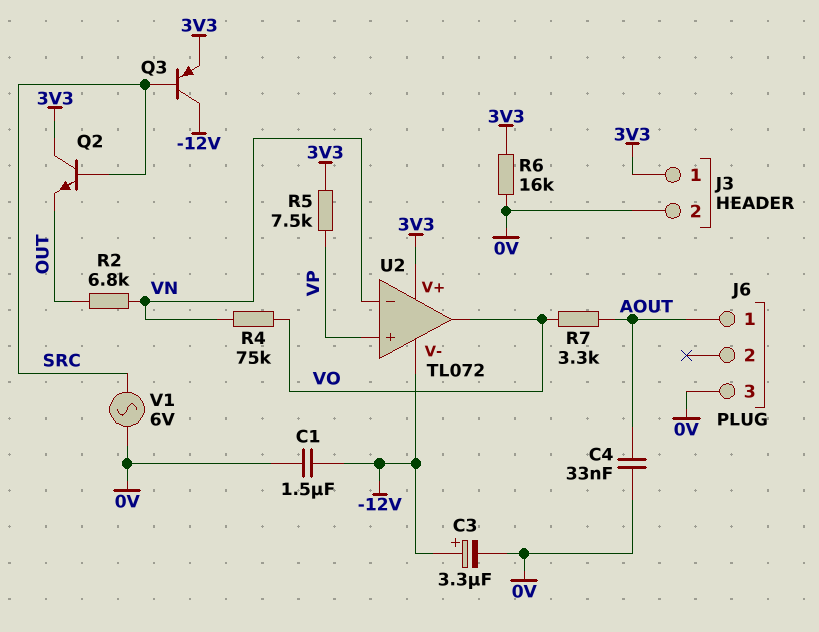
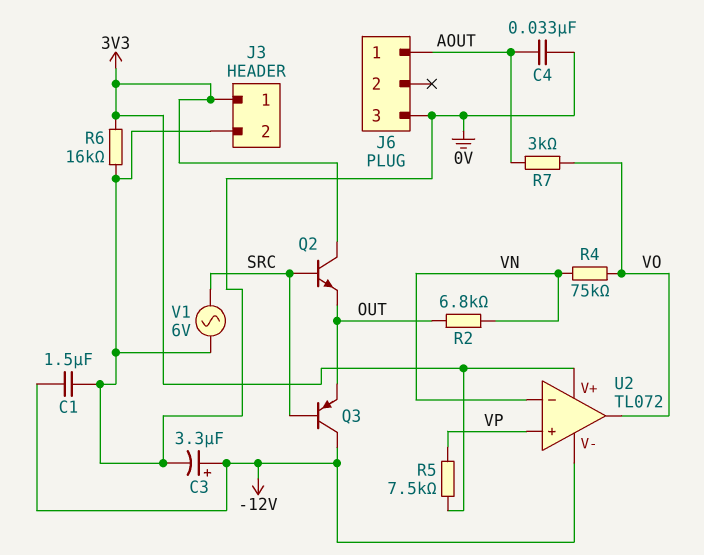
Q3: PNP (B SRC, C -12V, E 3V3) -> PNP (B SRC, C -12V, E OUT)
R7: 3.3k (AOUT, VO) -> 3k (AOUT, VO)

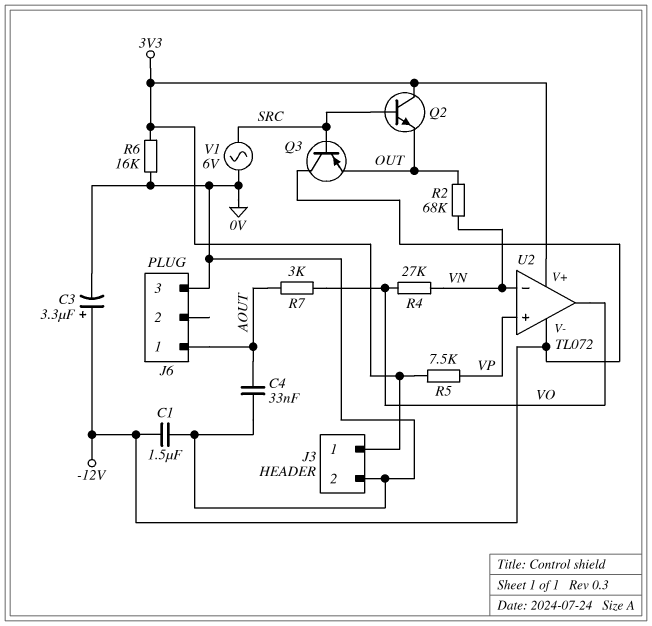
R2: 6.8k (OUT, VN) -> 68k (OUT, VN)
R4: 75k (VN, VO) -> 27k (VN, VO)

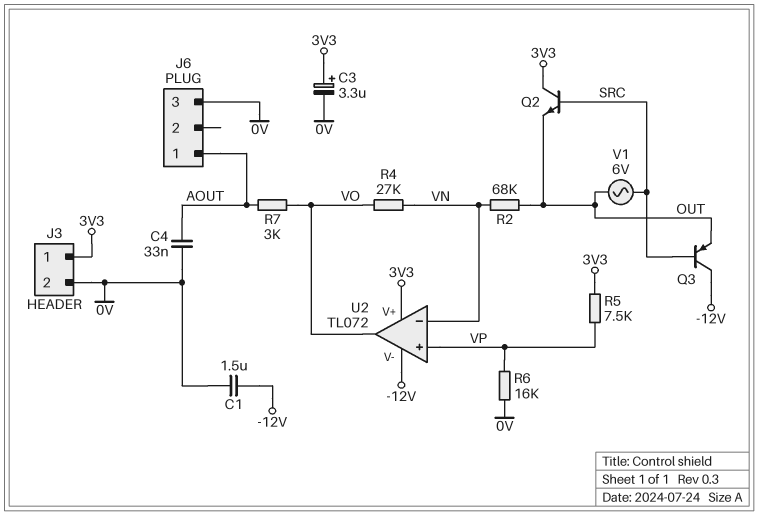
C3: 3.3uF (plus -12V, minus 0V) -> 3.3uF (plus 3V3, minus 0V)
R6: 16k (0V, 3V3) -> 16k (0V, VP)
V1: AC 6V (0V, SRC) -> AC 6V (OUT, SRC)

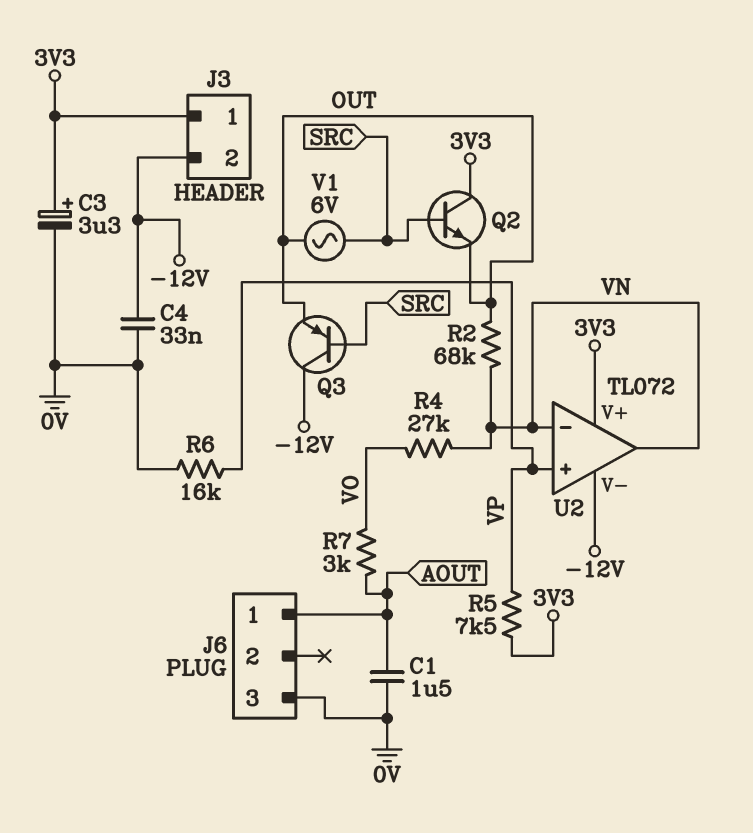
C1: 1.5uF (-12V, 0V) -> 1.5uF (0V, AOUT)
C4: 33nF (0V, AOUT) -> 33nF (-12V, 0V)
J3 pin 2: 0V -> -12V
U2 pin out: VO -> VN

